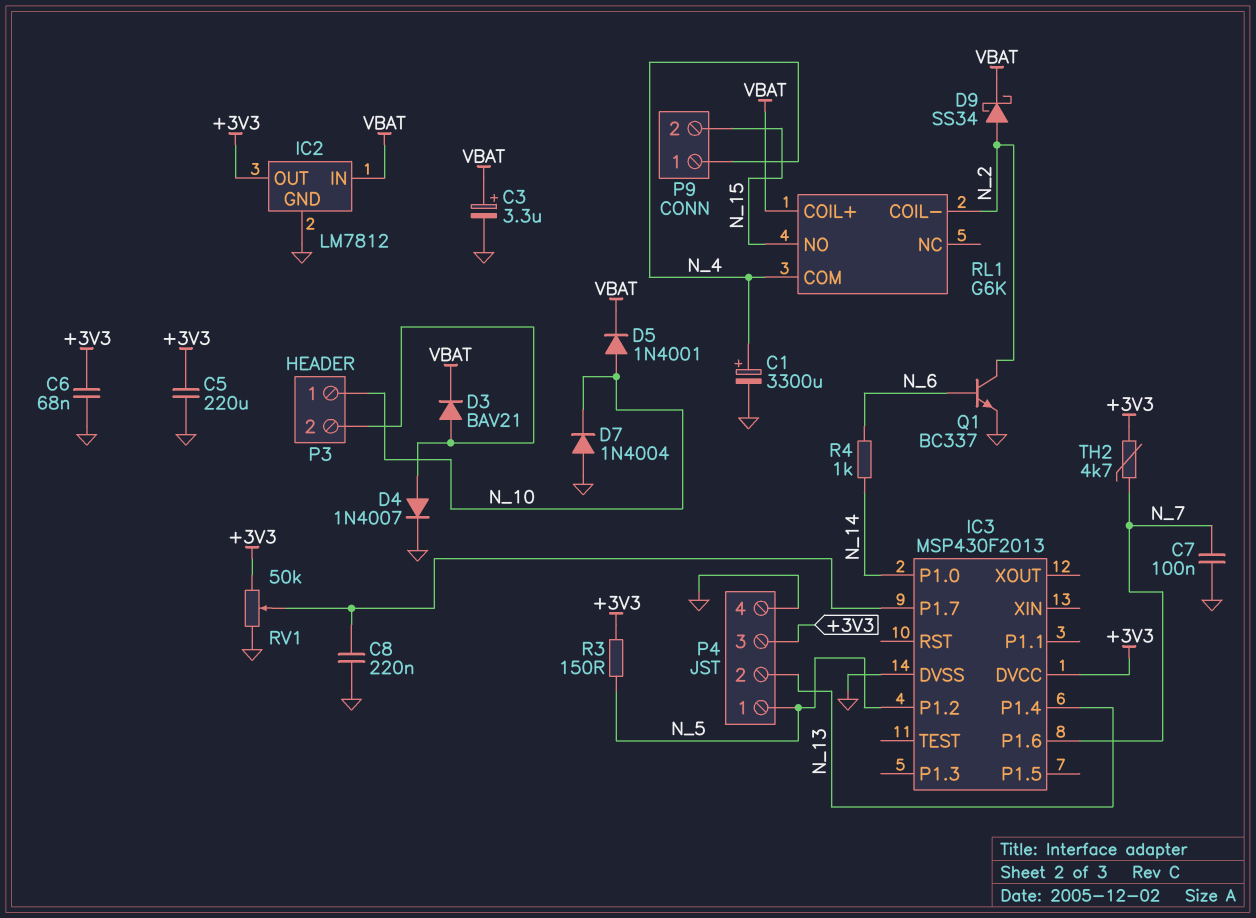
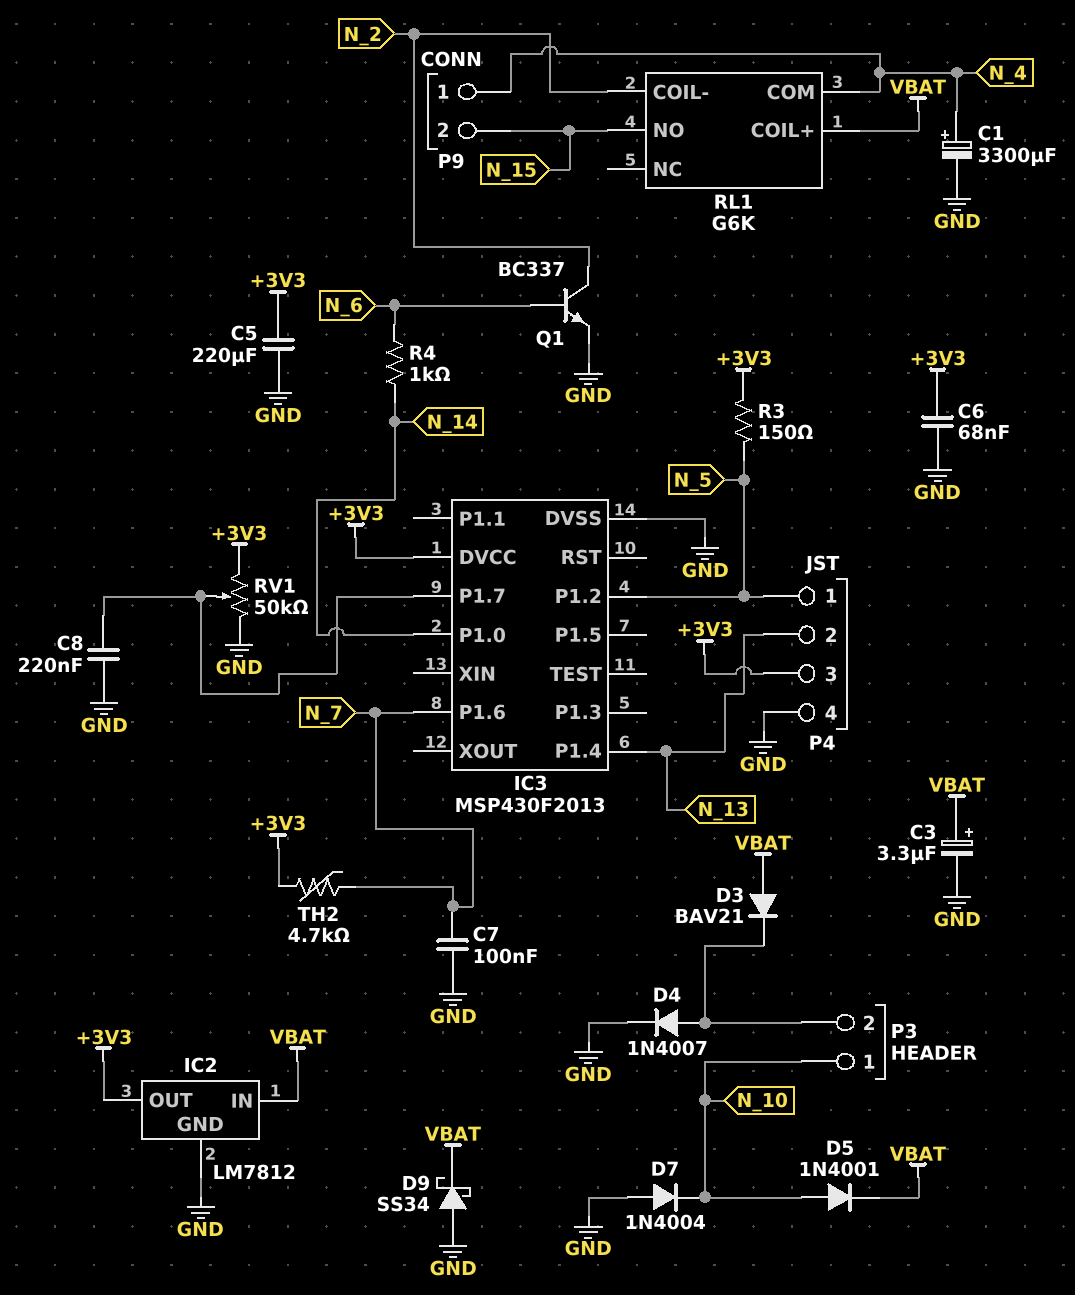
D3: diode BAV21 (A P3/2, K VBAT) -> diode BAV21 (A VBAT, K P3/2)
D9: schottky SS34 (A N_2, K VBAT) -> schottky SS34 (A GND, K VBAT)

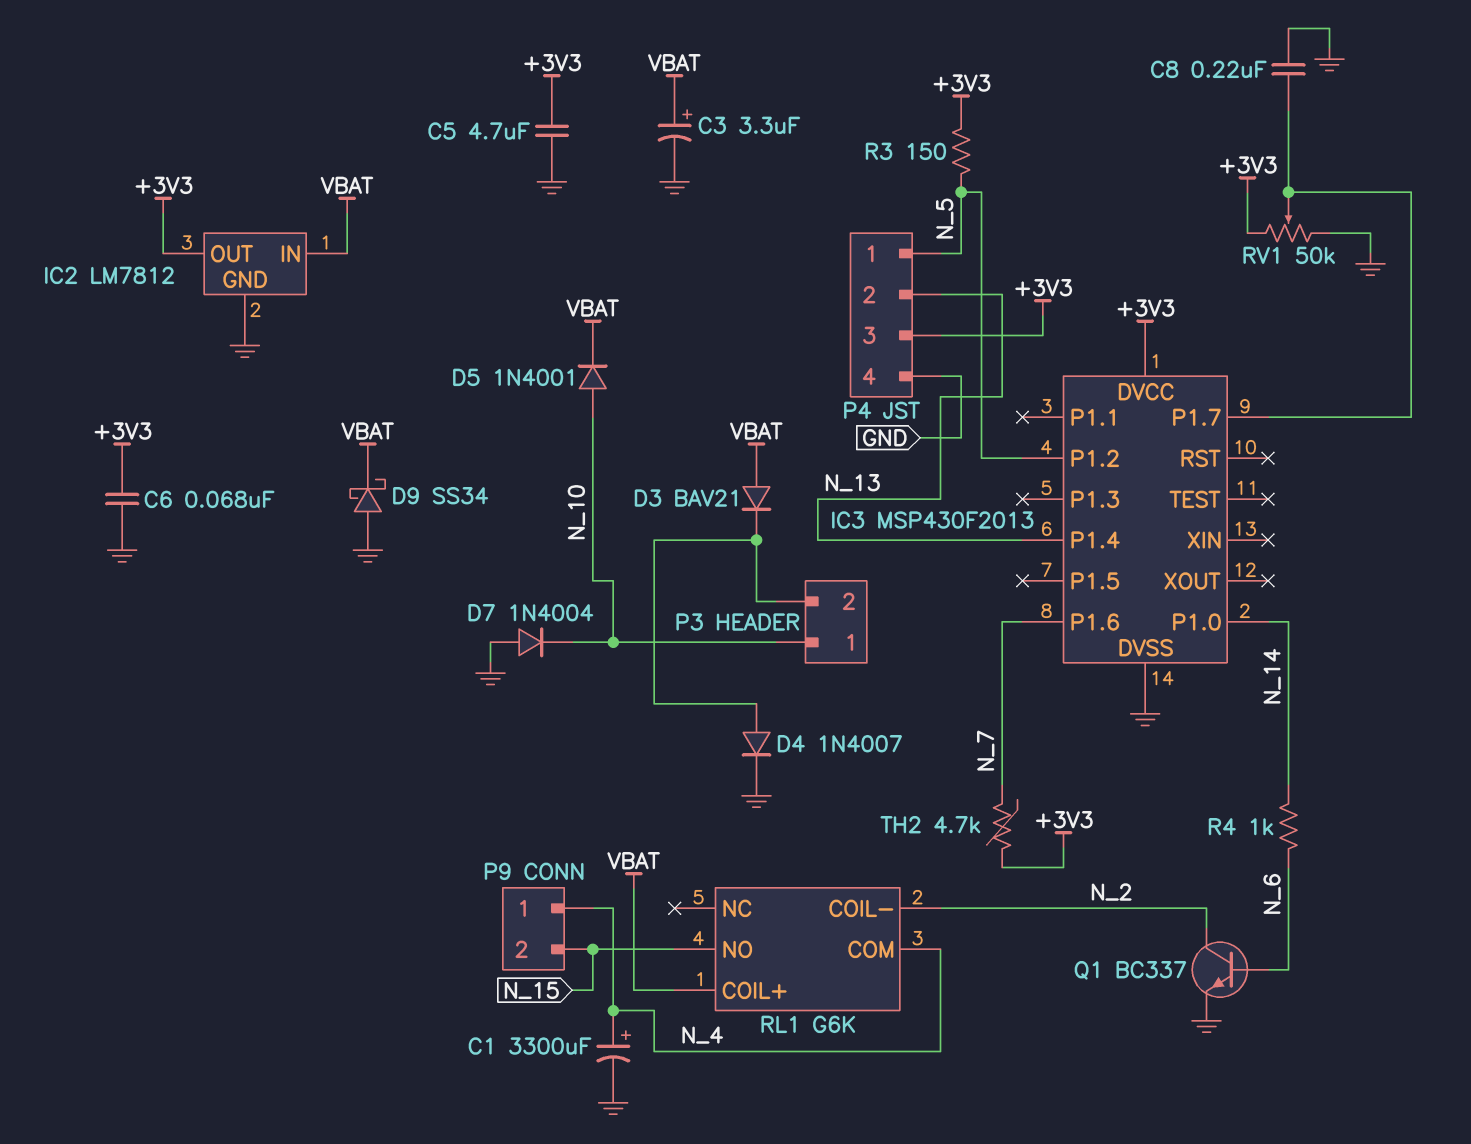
C5: 220uF (+3V3, GND) -> 4.7uF (+3V3, GND)
C7: 100nF (GND, N_7) -> none

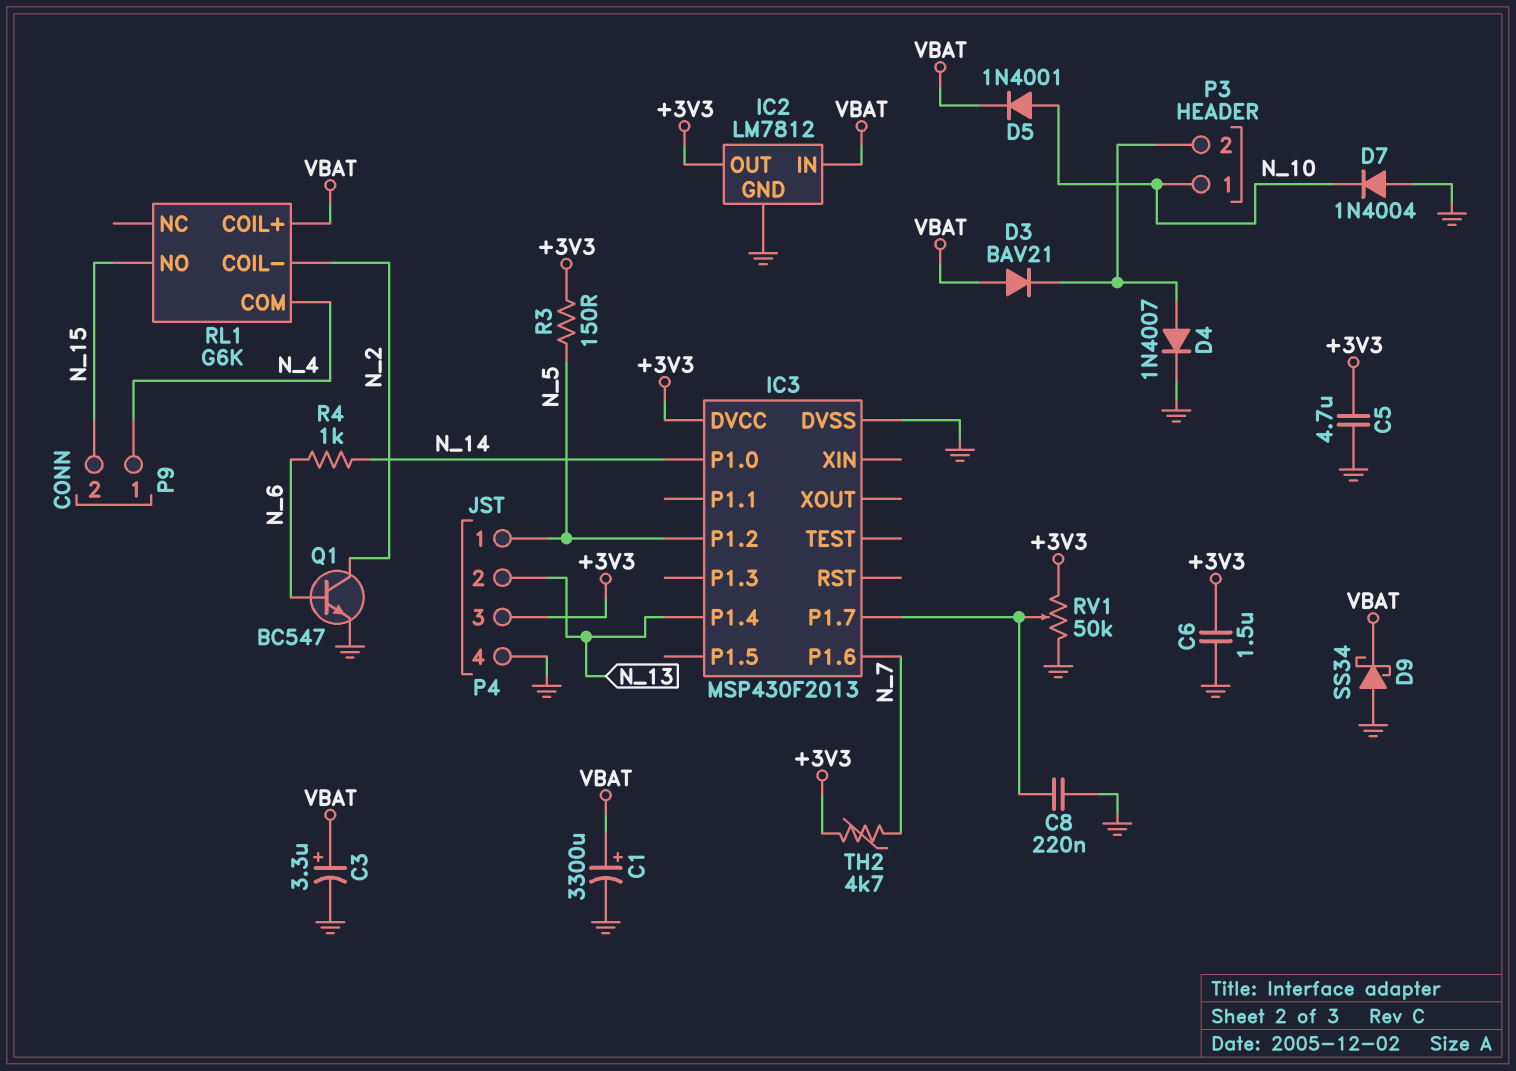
C1: 3300uF (plus N_4, minus GND) -> 3300uF (plus VBAT, minus GND)
C6: 68nF (+3V3, GND) -> 1.5uF (+3V3, GND)
Q1: NPN BC337 (B N_6, C N_2, E GND) -> NPN BC547 (B N_6, C N_2, E GND)

